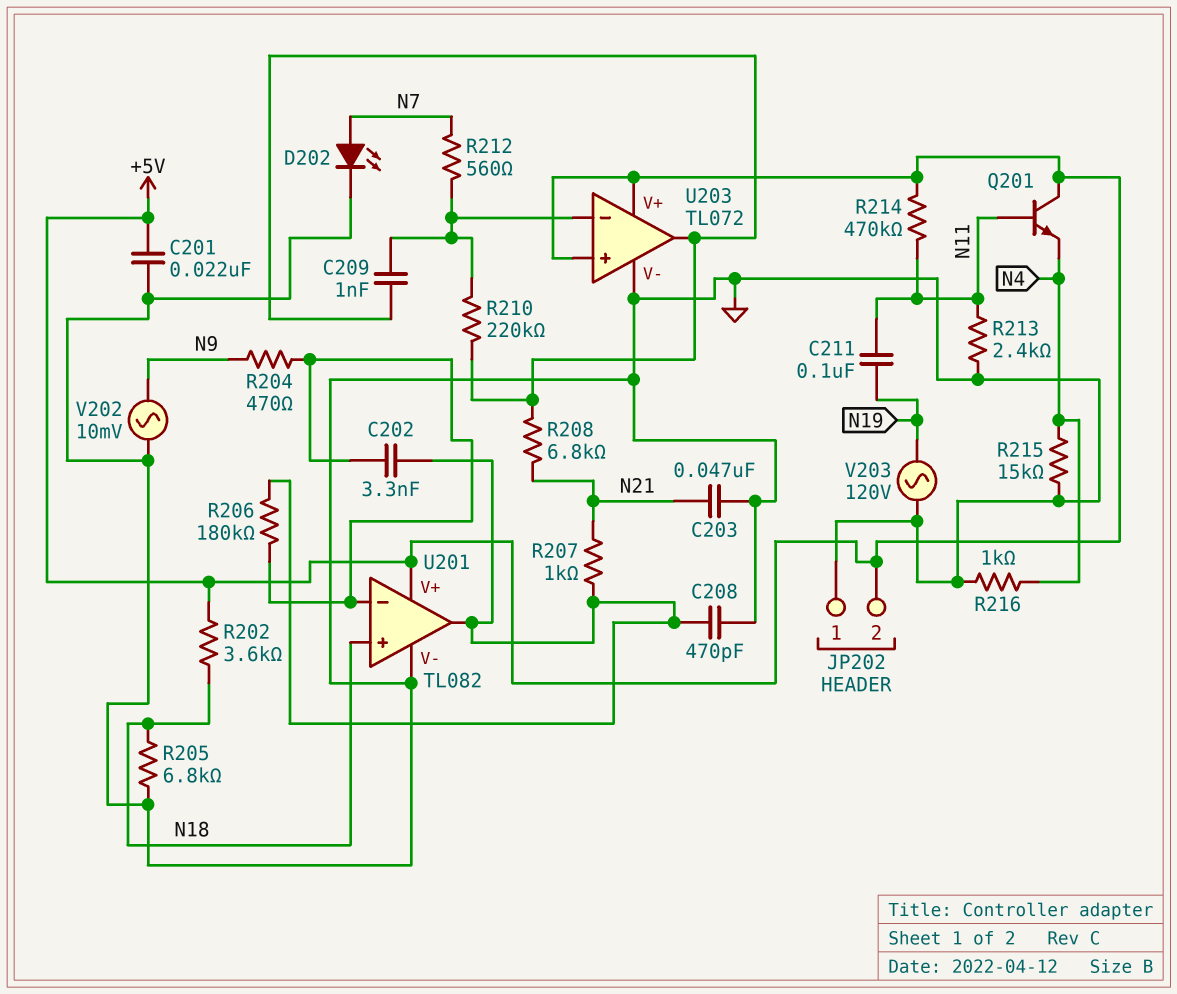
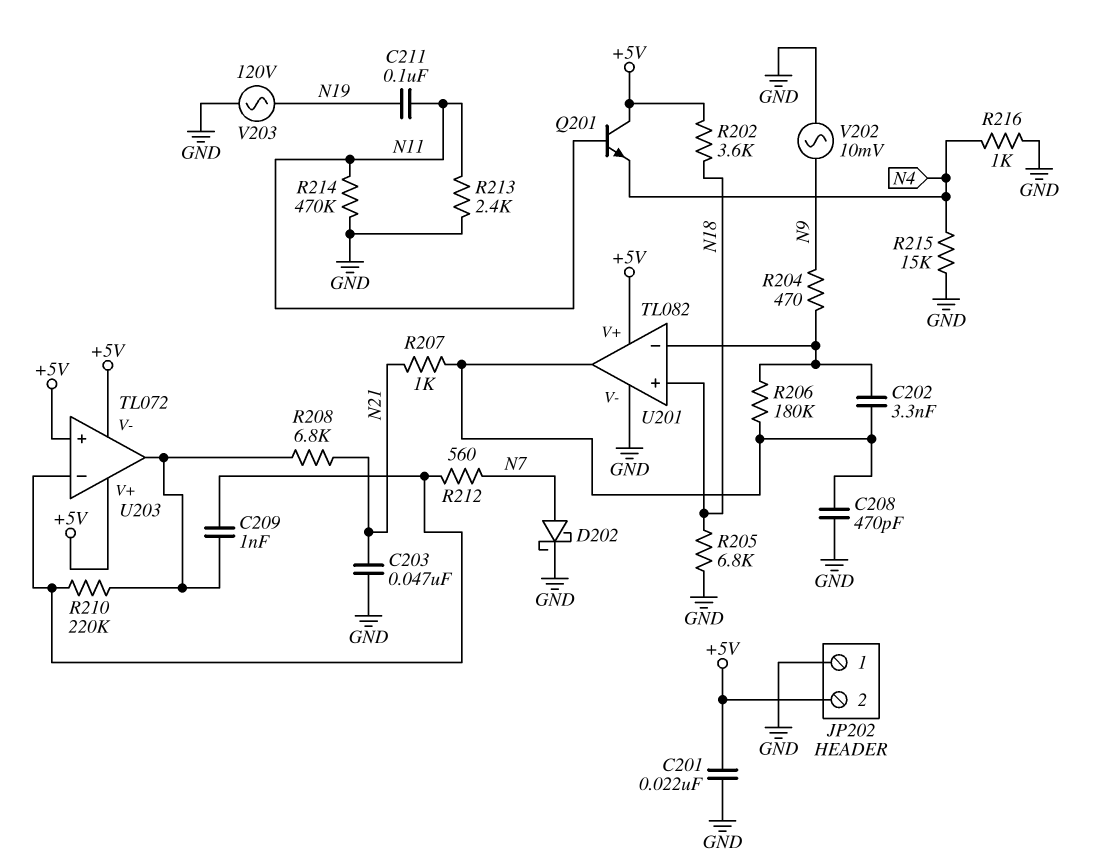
D202: LED (A N7, K GND) -> schottky (A N7, K GND)
R214: 470k (+5V, N11) -> 470k (GND, N11)
U203 pin V-: GND -> +5V

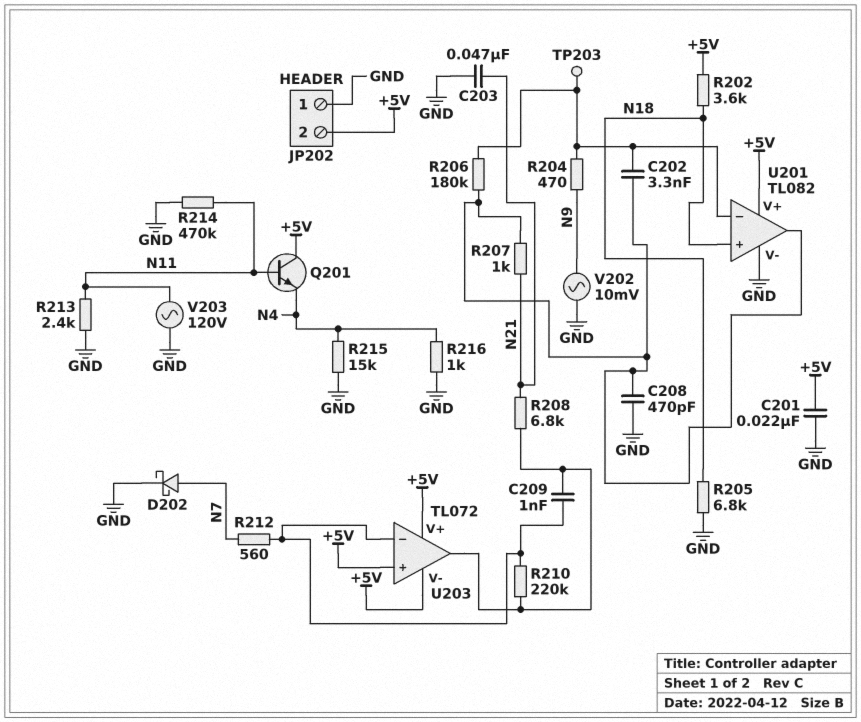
C211: 100nF (N11, N19) -> none
TP203: none -> test point (U201/in-)
V203: AC 120V (GND, N19) -> AC 120V (GND, N11)

